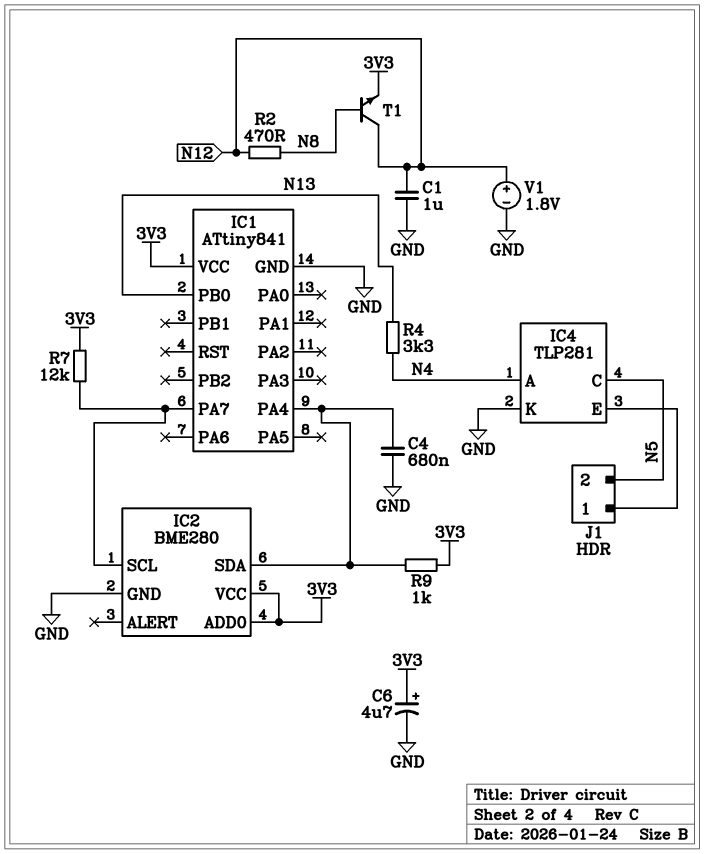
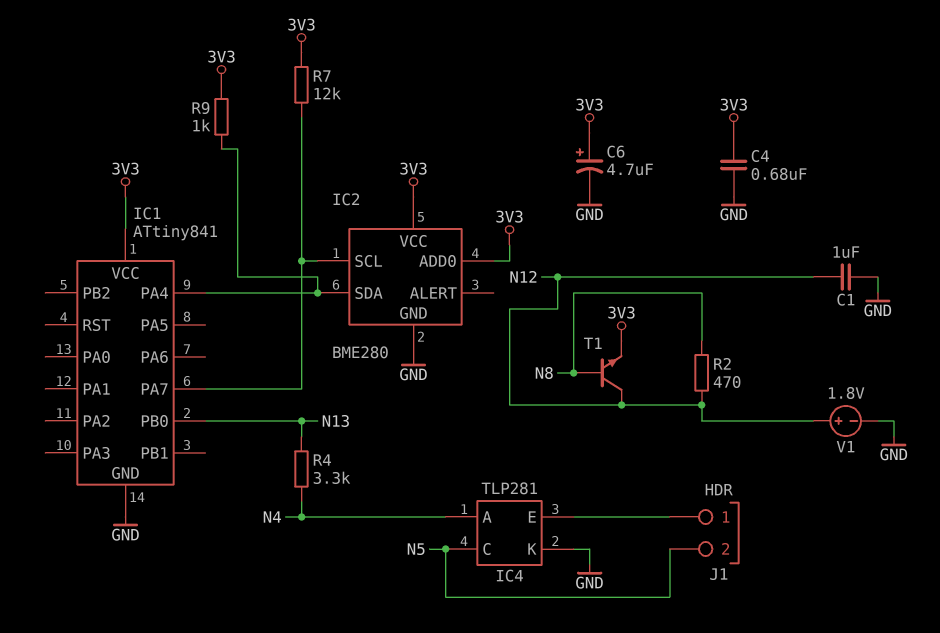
C4: 680nF (GND, IC1/PA4) -> 680nF (3V3, GND)

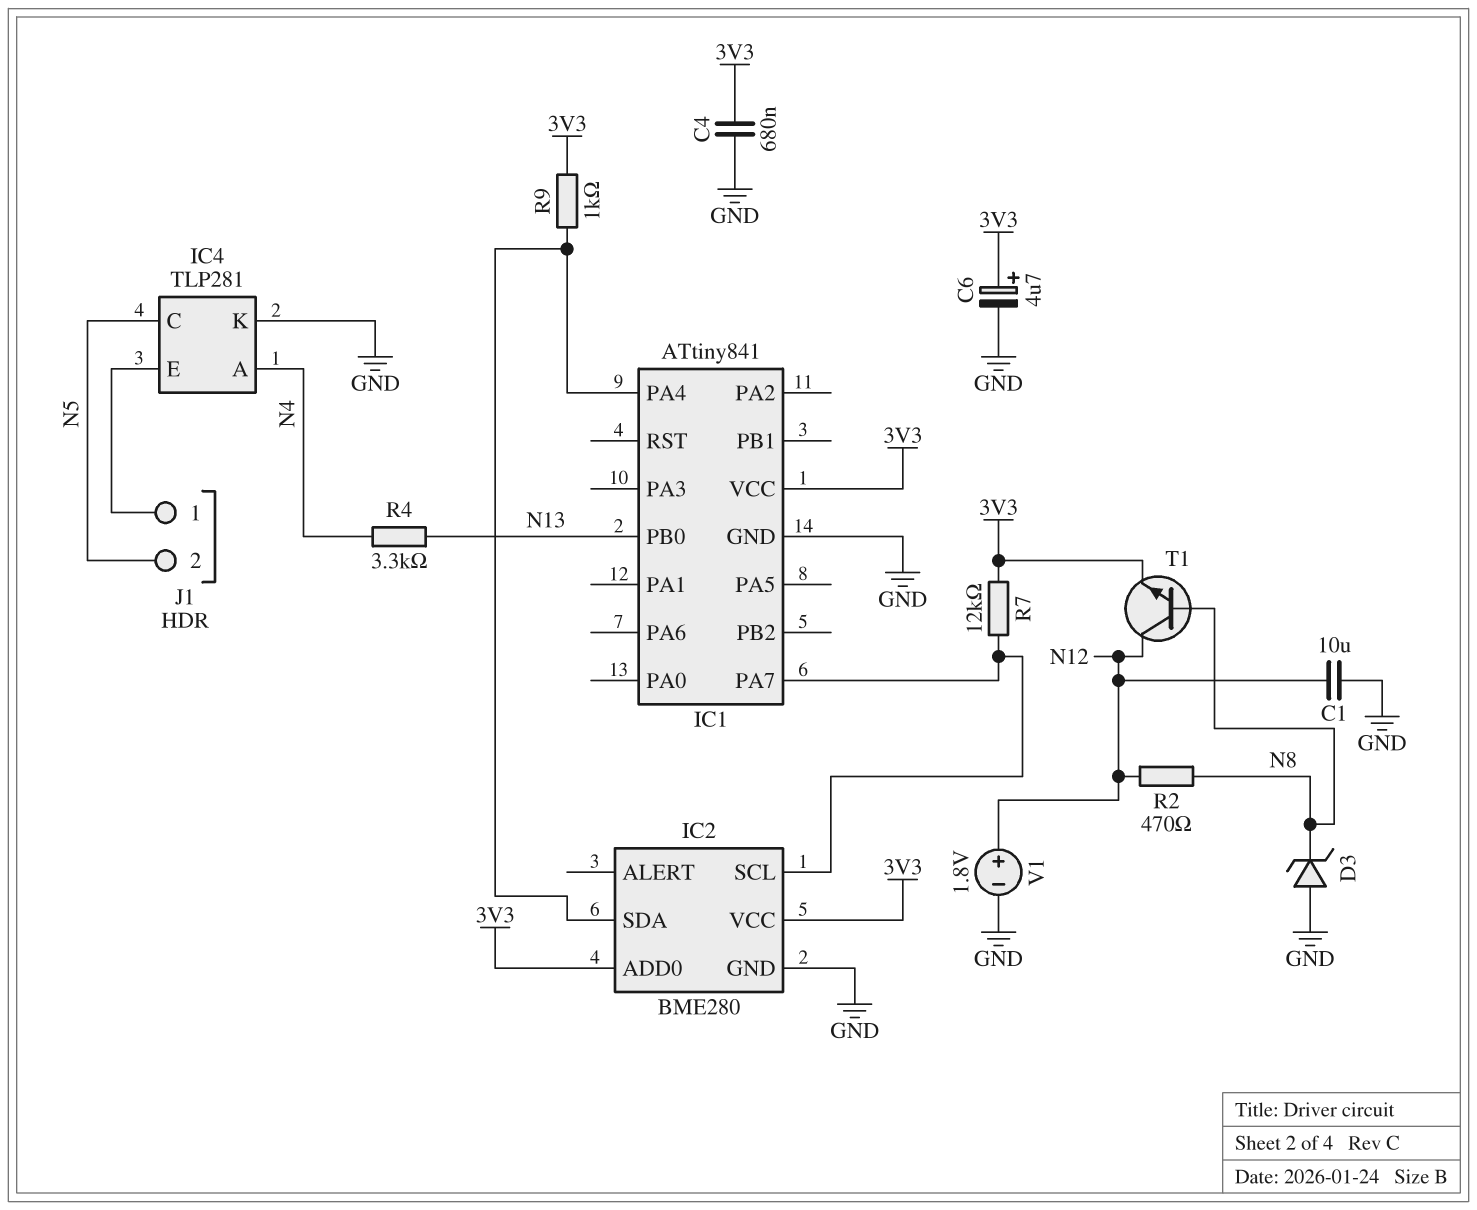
C1: 1uF (GND, N12) -> 10uF (GND, N12)
D3: none -> zener (A GND, K N8)

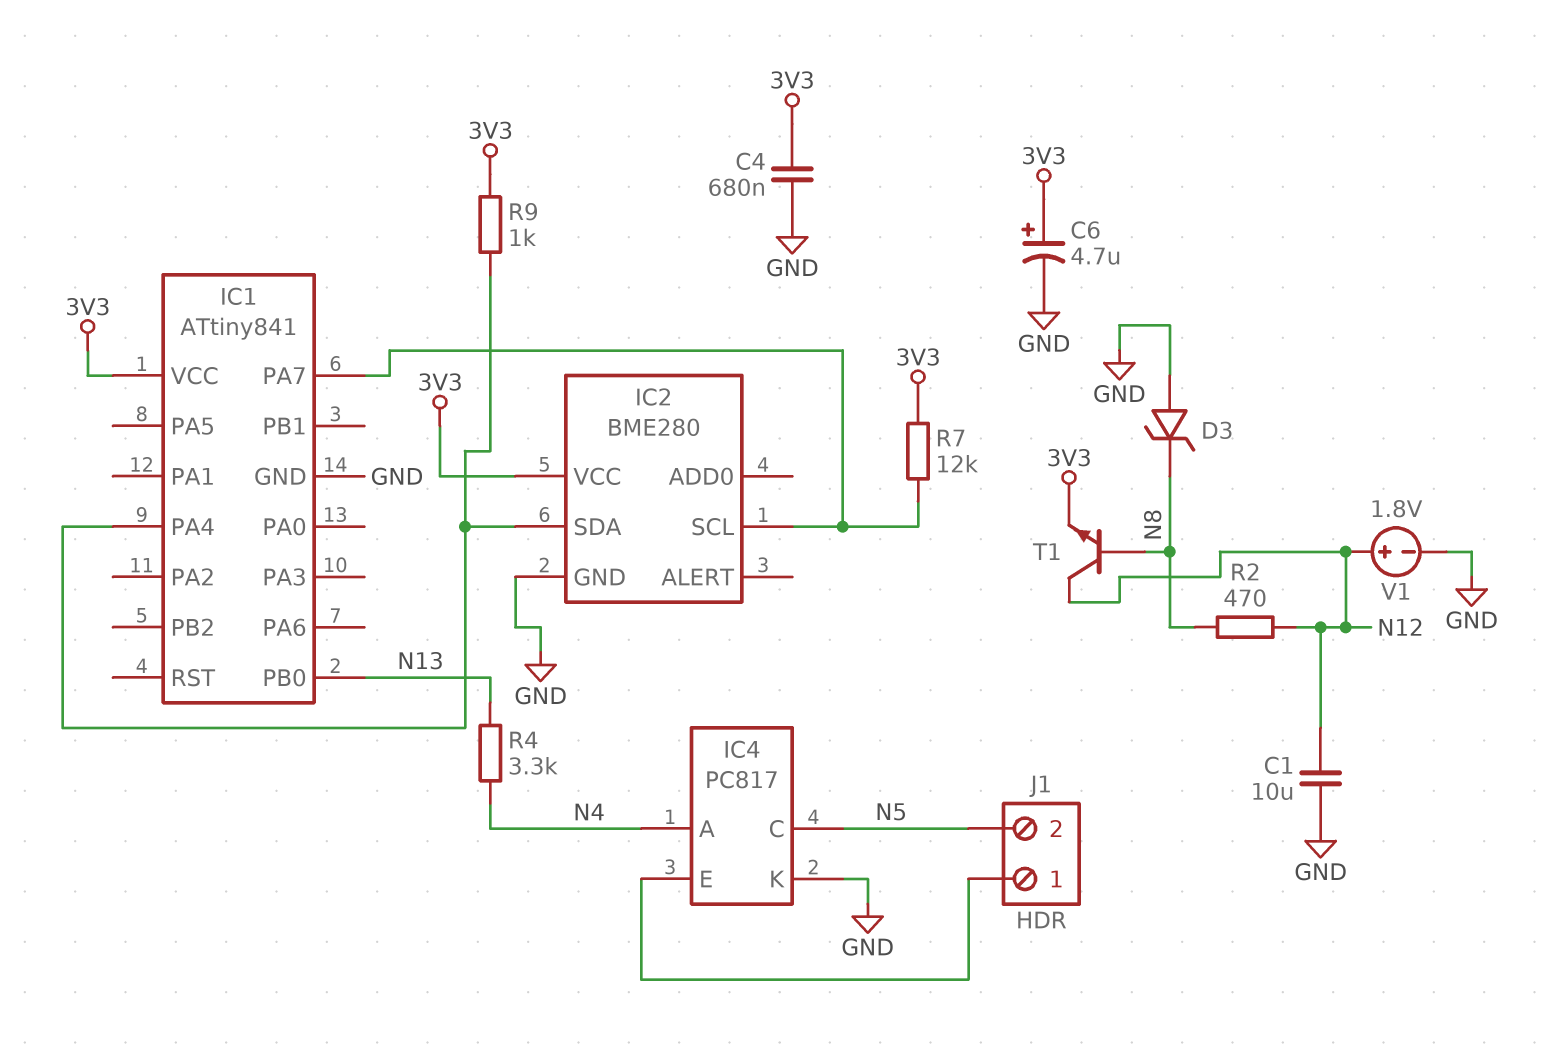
IC2 pin ADD0: 3V3 -> none
IC4: TLP281 -> PC817

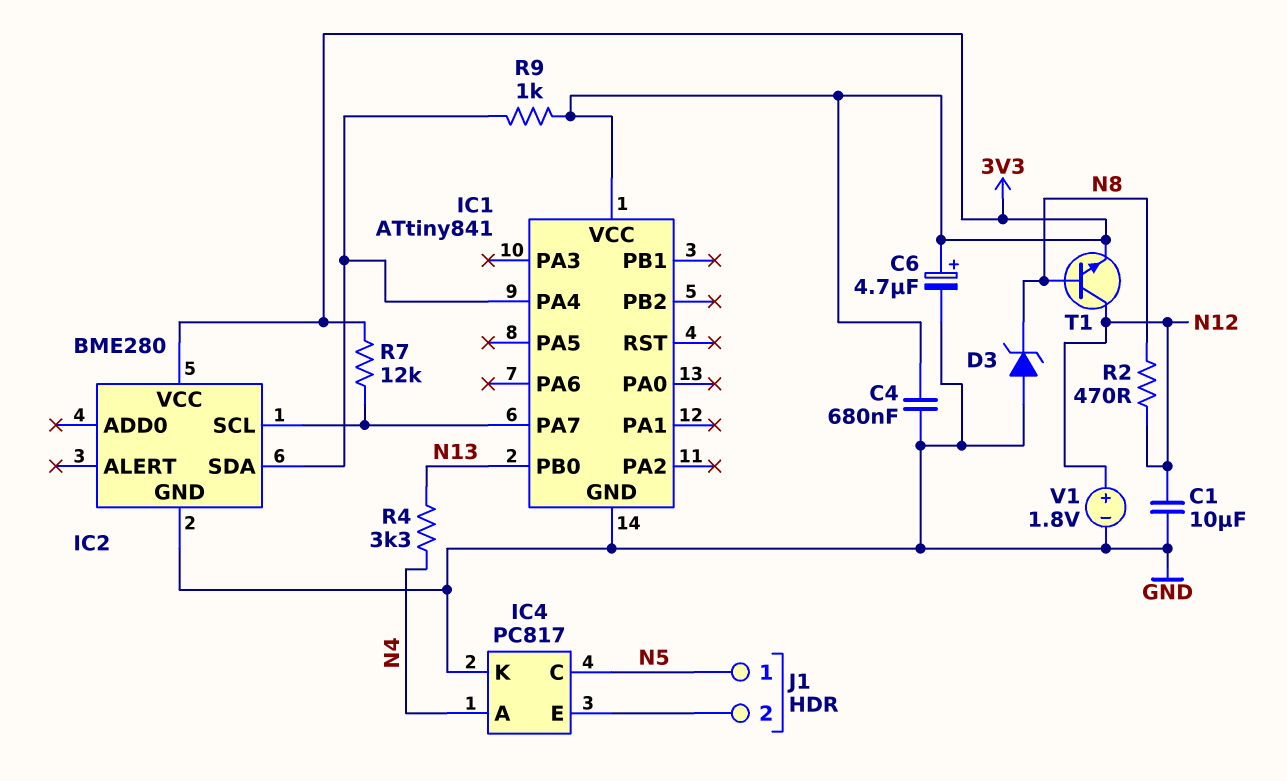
J1 pin 1: IC4/E -> N5
J1 pin 2: N5 -> IC4/E

